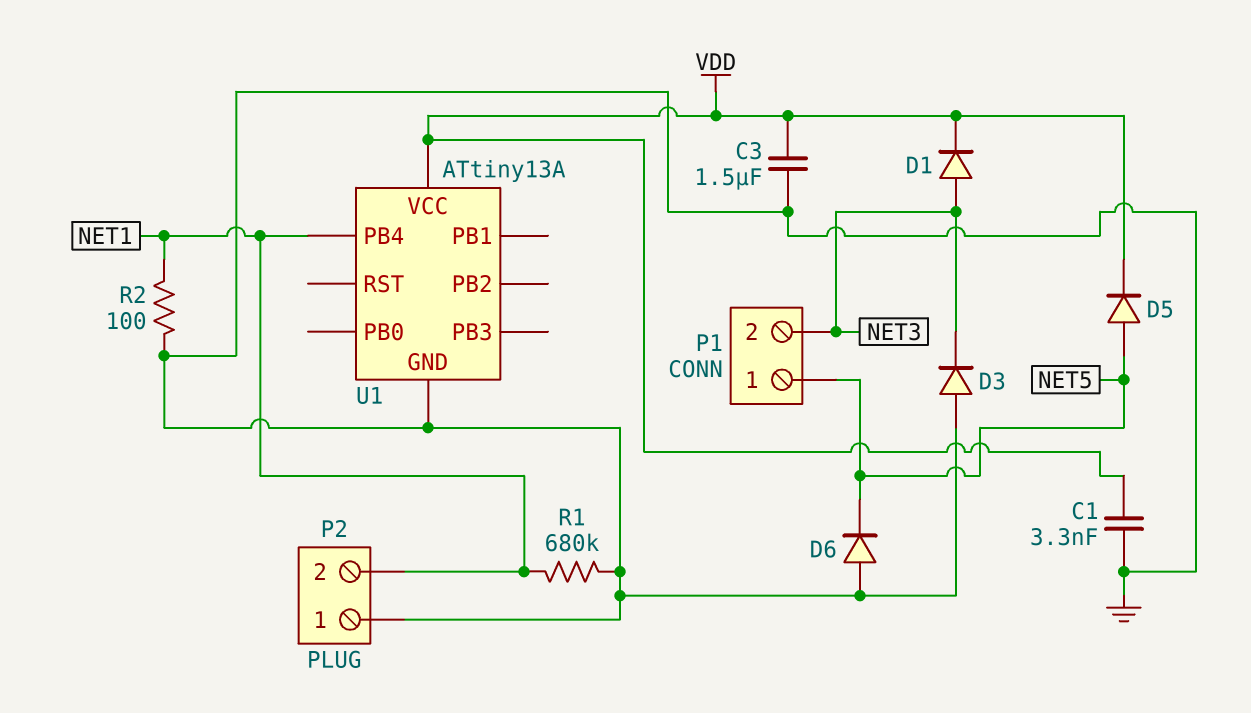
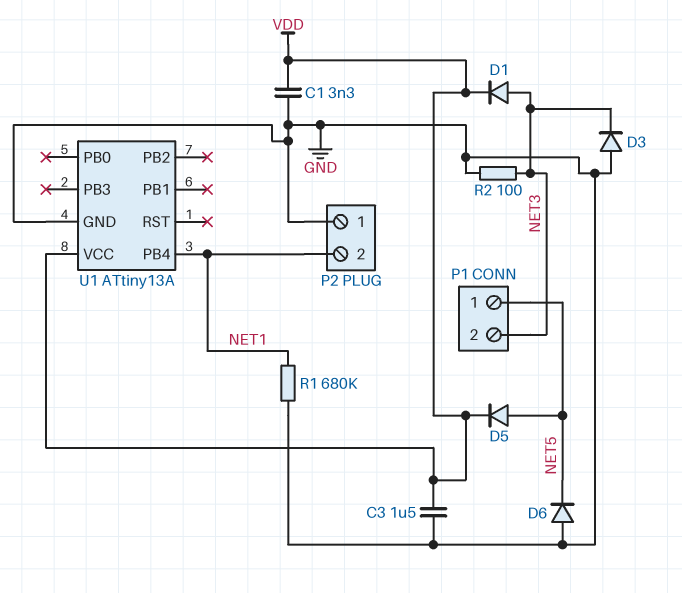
R2: 100 (GND, NET1) -> 100 (GND, NET3)

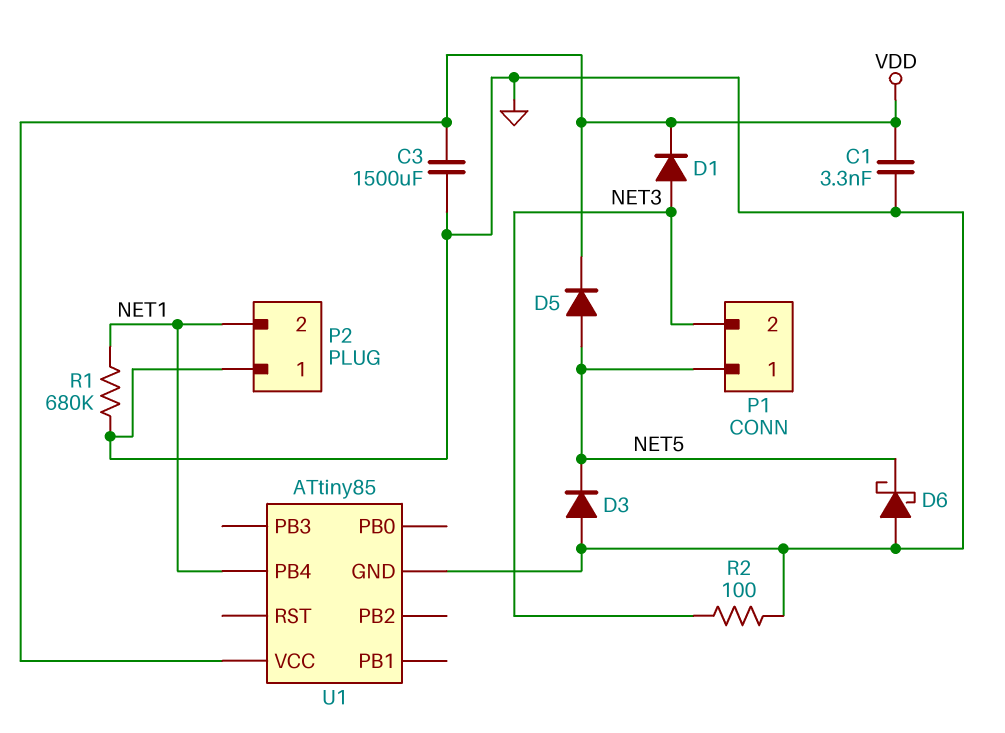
C3: 1.5uF (GND, VDD) -> 1500uF (GND, VDD)
D3: diode (A GND, K NET3) -> diode (A GND, K NET5)
D6: diode (A GND, K NET5) -> schottky (A GND, K NET5)
U1: ATtiny13A -> ATtiny85

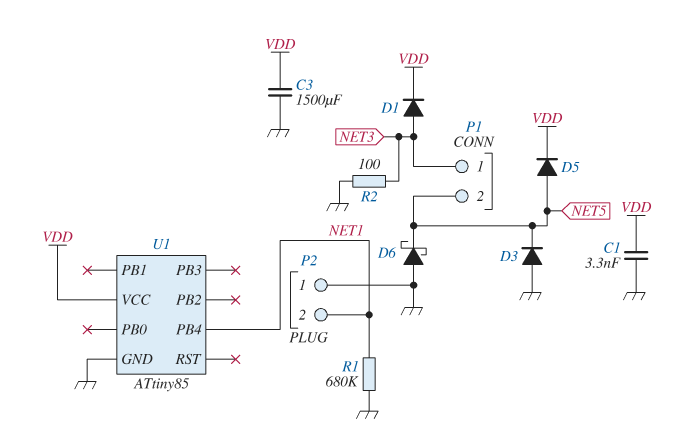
P1 pin 1: NET5 -> NET3
P1 pin 2: NET3 -> NET5

